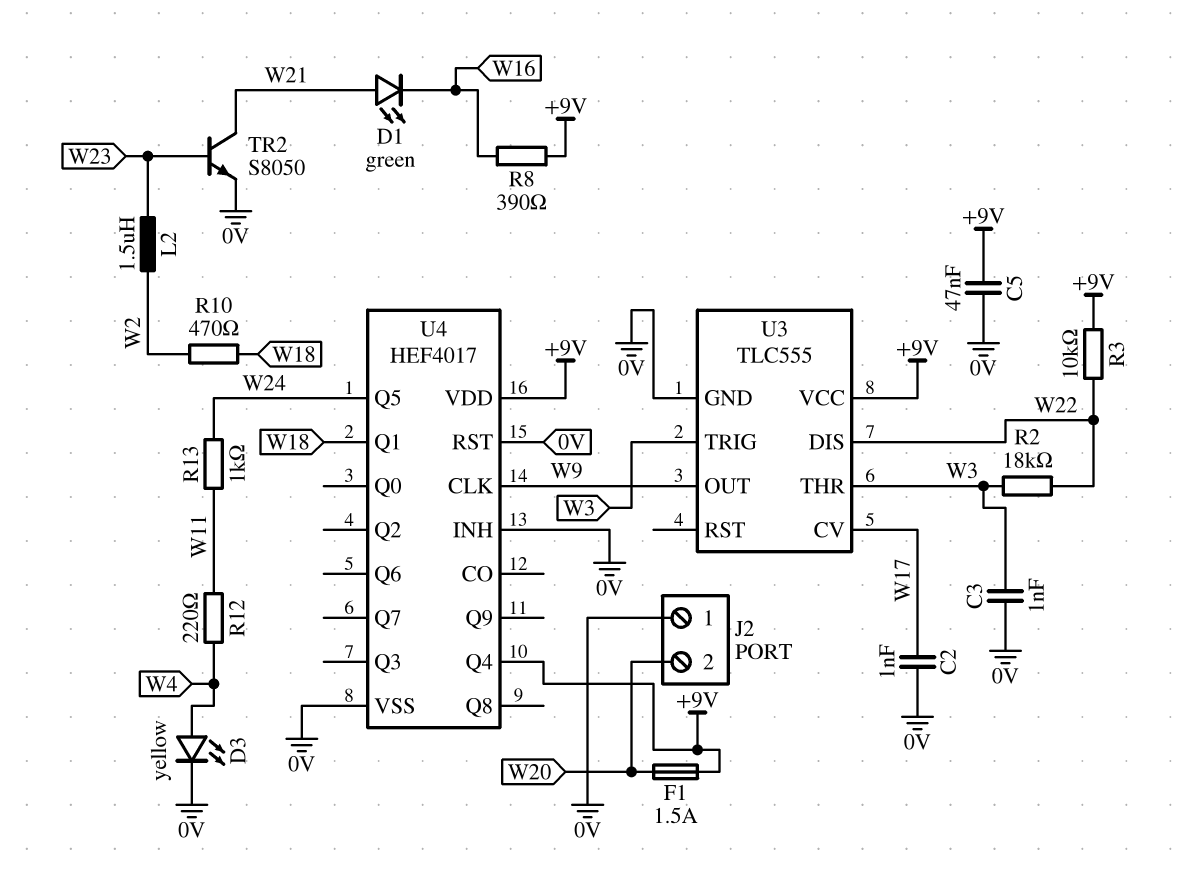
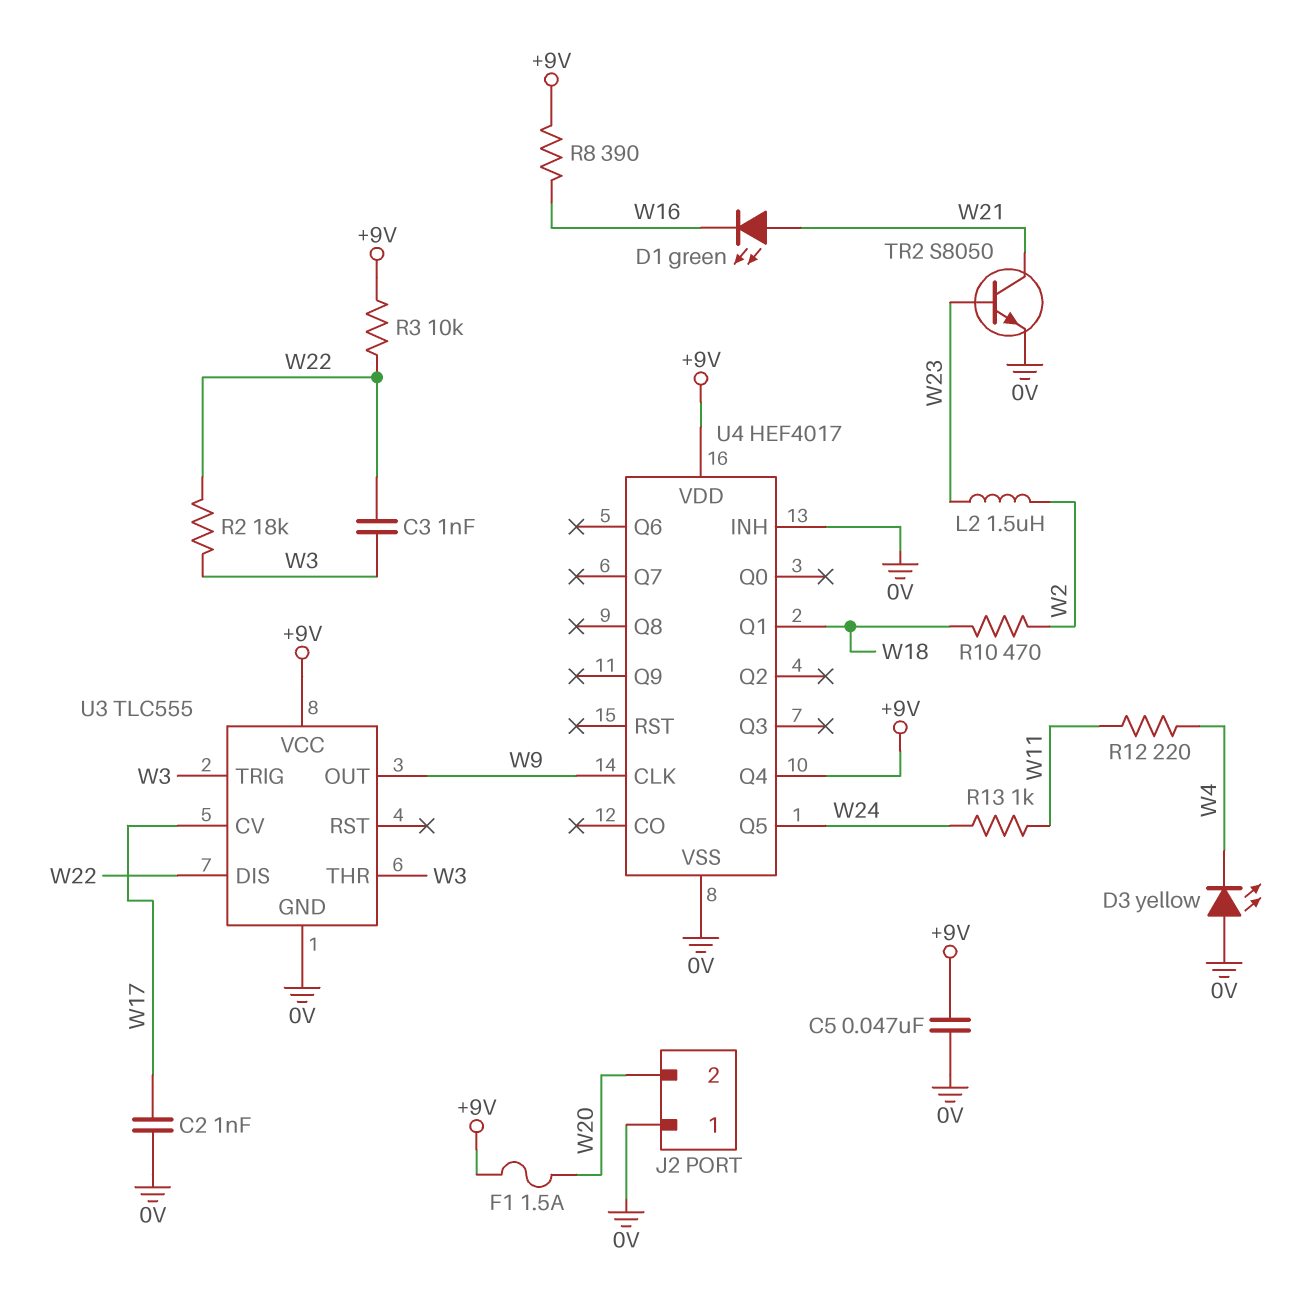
C3: 1nF (0V, W3) -> 1nF (W3, W22)
D3: LED yellow (A W4, K 0V) -> LED yellow (A 0V, K W4)
U4 pin RST: 0V -> none

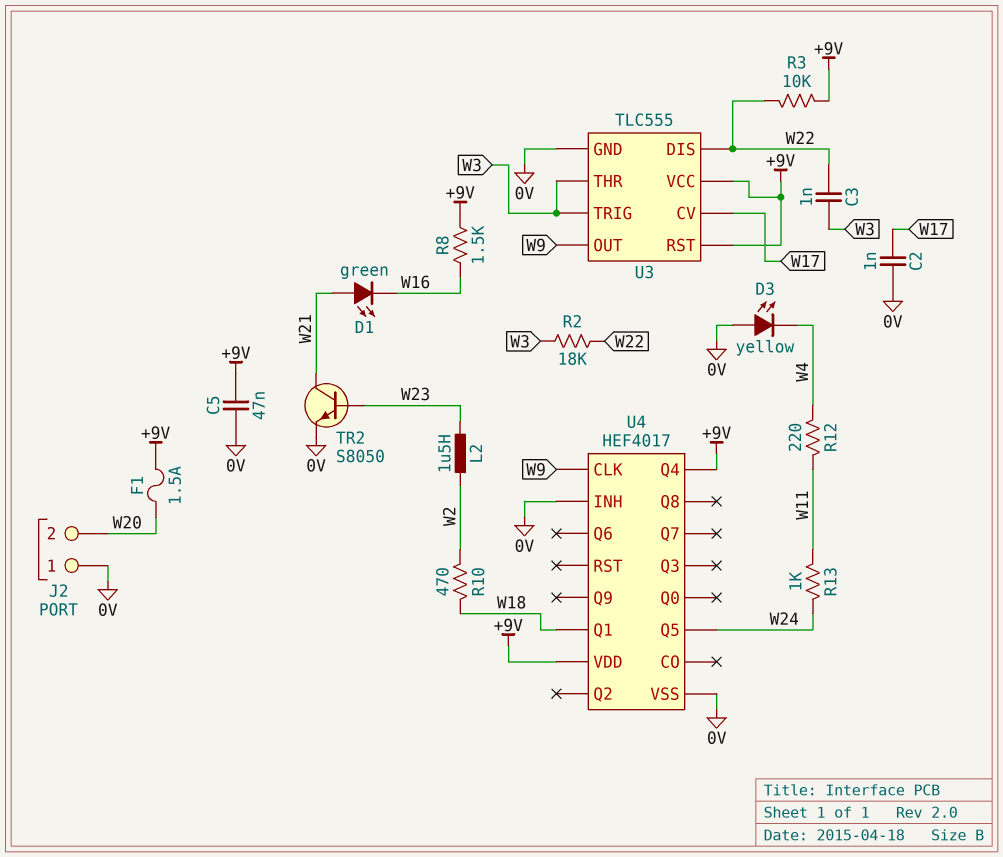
R8: 390 (+9V, W16) -> 1.5k (+9V, W16)
U3 pin RST: none -> +9V

